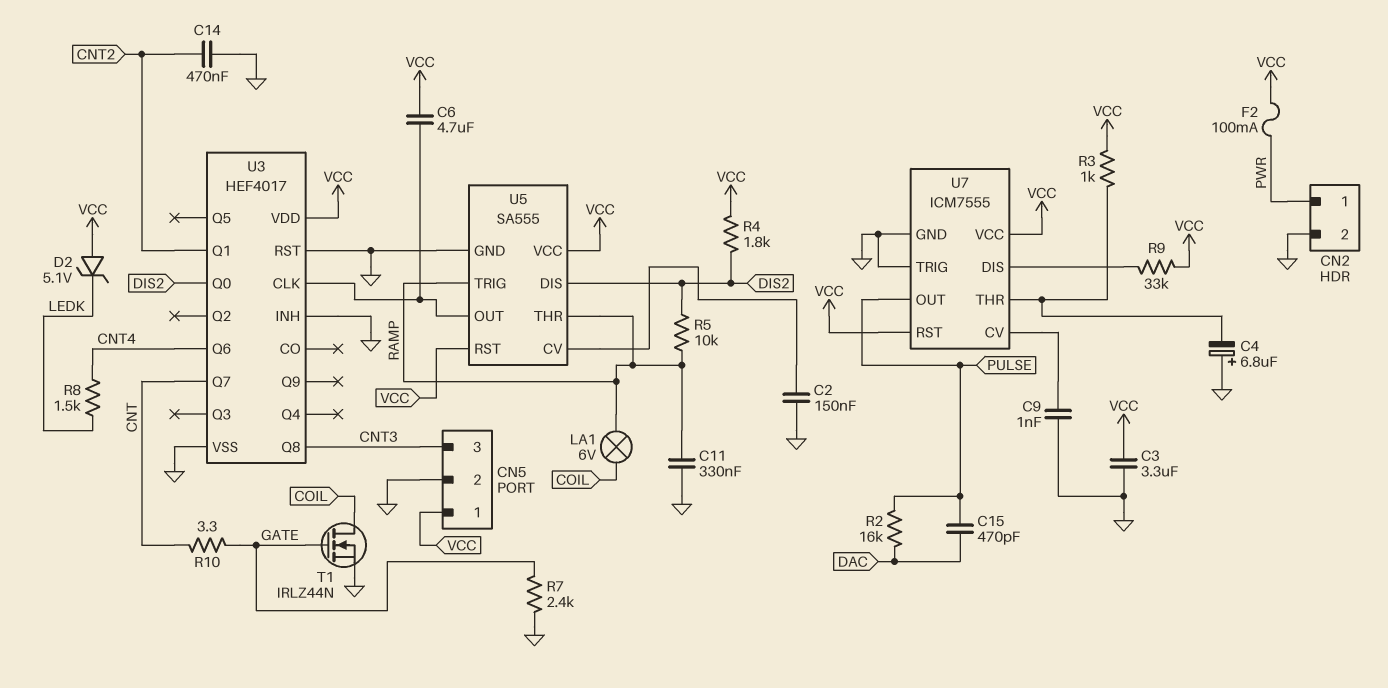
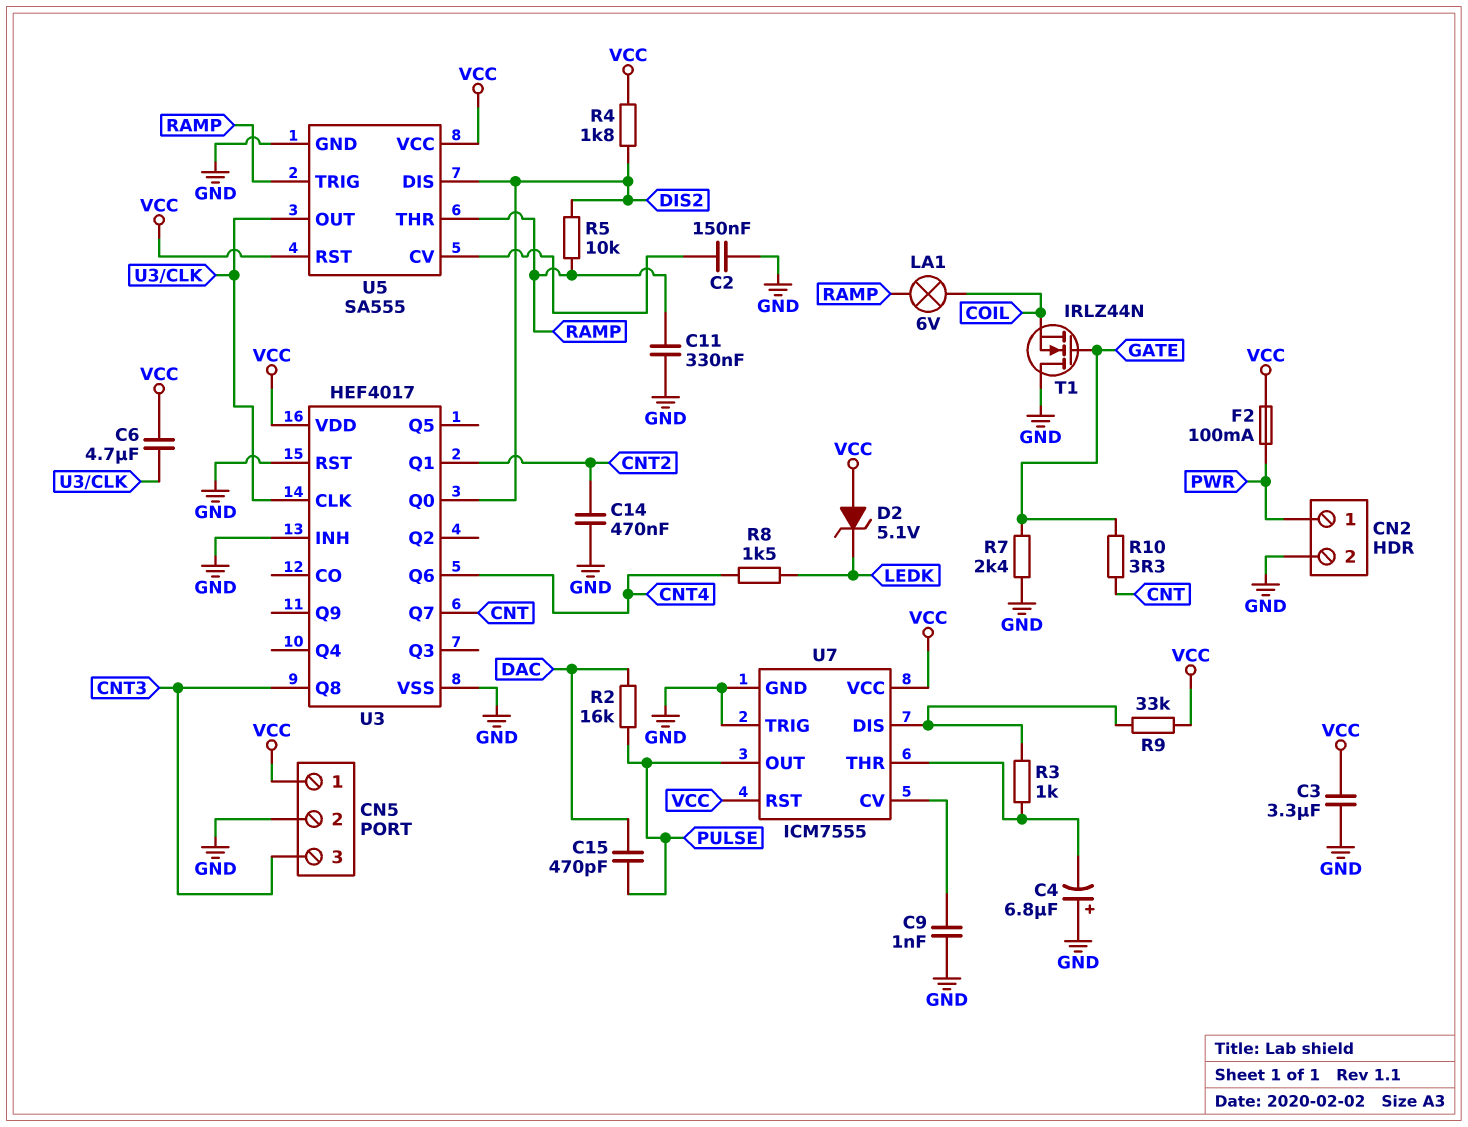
R3: 1k (U7/THR, VCC) -> 1k (U7/DIS, U7/THR)
T1: NMOS IRLZ44N (G GATE, D COIL, S GND) -> NMOS IRLZ44N (G GATE, D GND, S COIL)

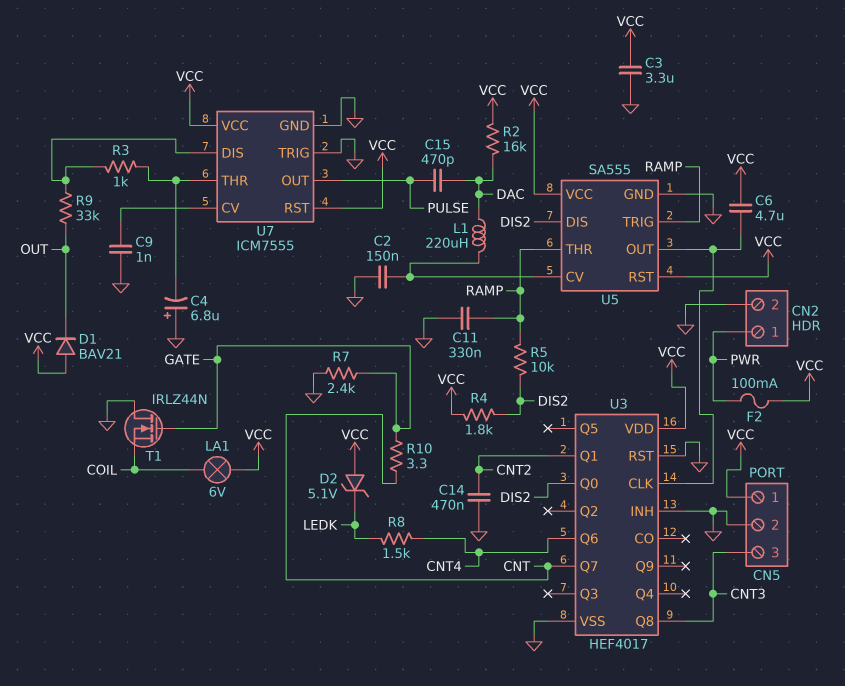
D1: none -> diode BAV21 (A VCC, K OUT)
L1: none -> 220uH (DAC, U5/CV)
LA1: lamp 6V (COIL, RAMP) -> lamp 6V (COIL, VCC)
R2: 16k (DAC, PULSE) -> 16k (DAC, VCC)
R9: 33k (U7/DIS, VCC) -> 33k (OUT, U7/DIS)

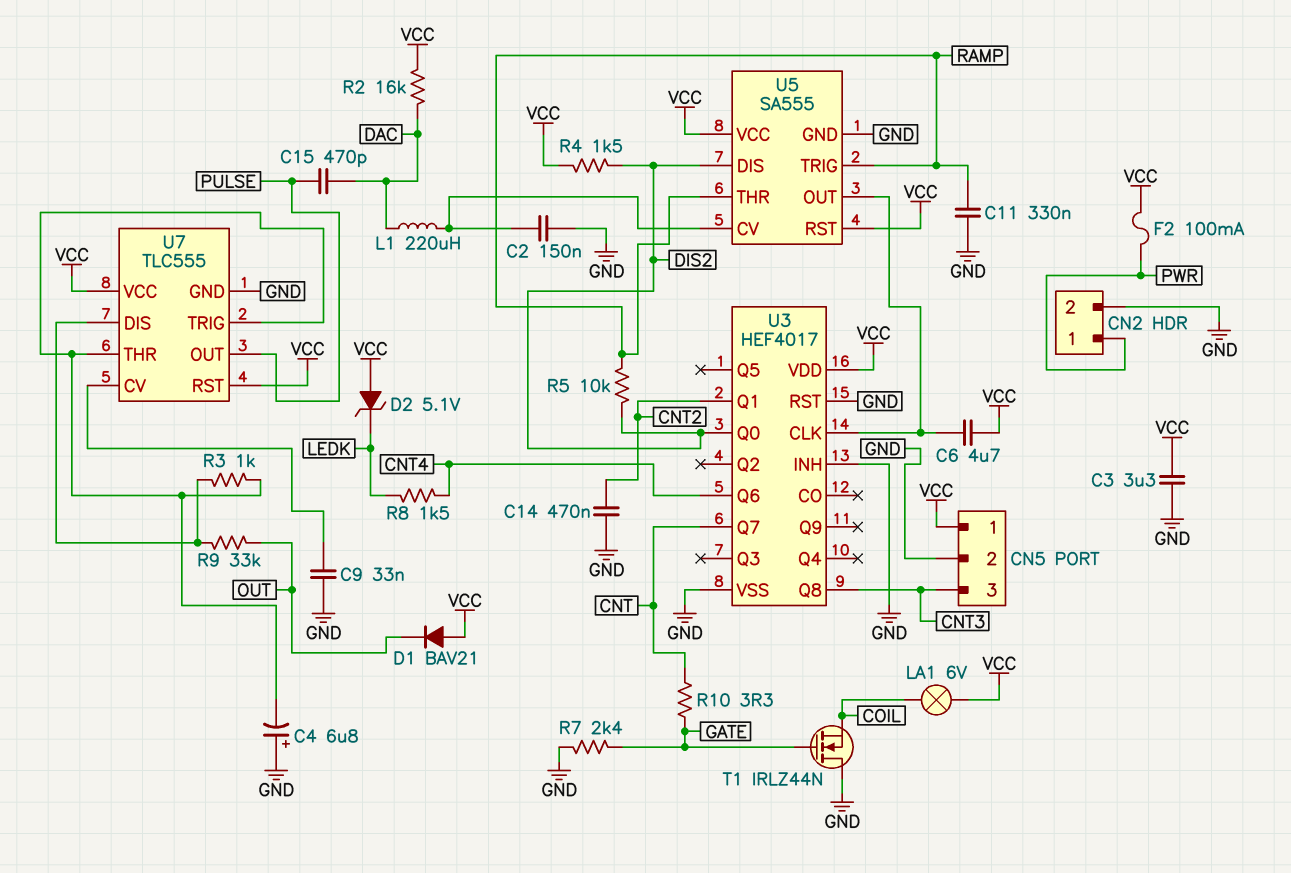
C9: 1nF (GND, U7/CV) -> 33nF (GND, U7/CV)
R4: 1.8k (DIS2, VCC) -> 1.5k (DIS2, VCC)
U7: ICM7555 -> TLC555
U7 pin TRIG: GND -> U7/THR

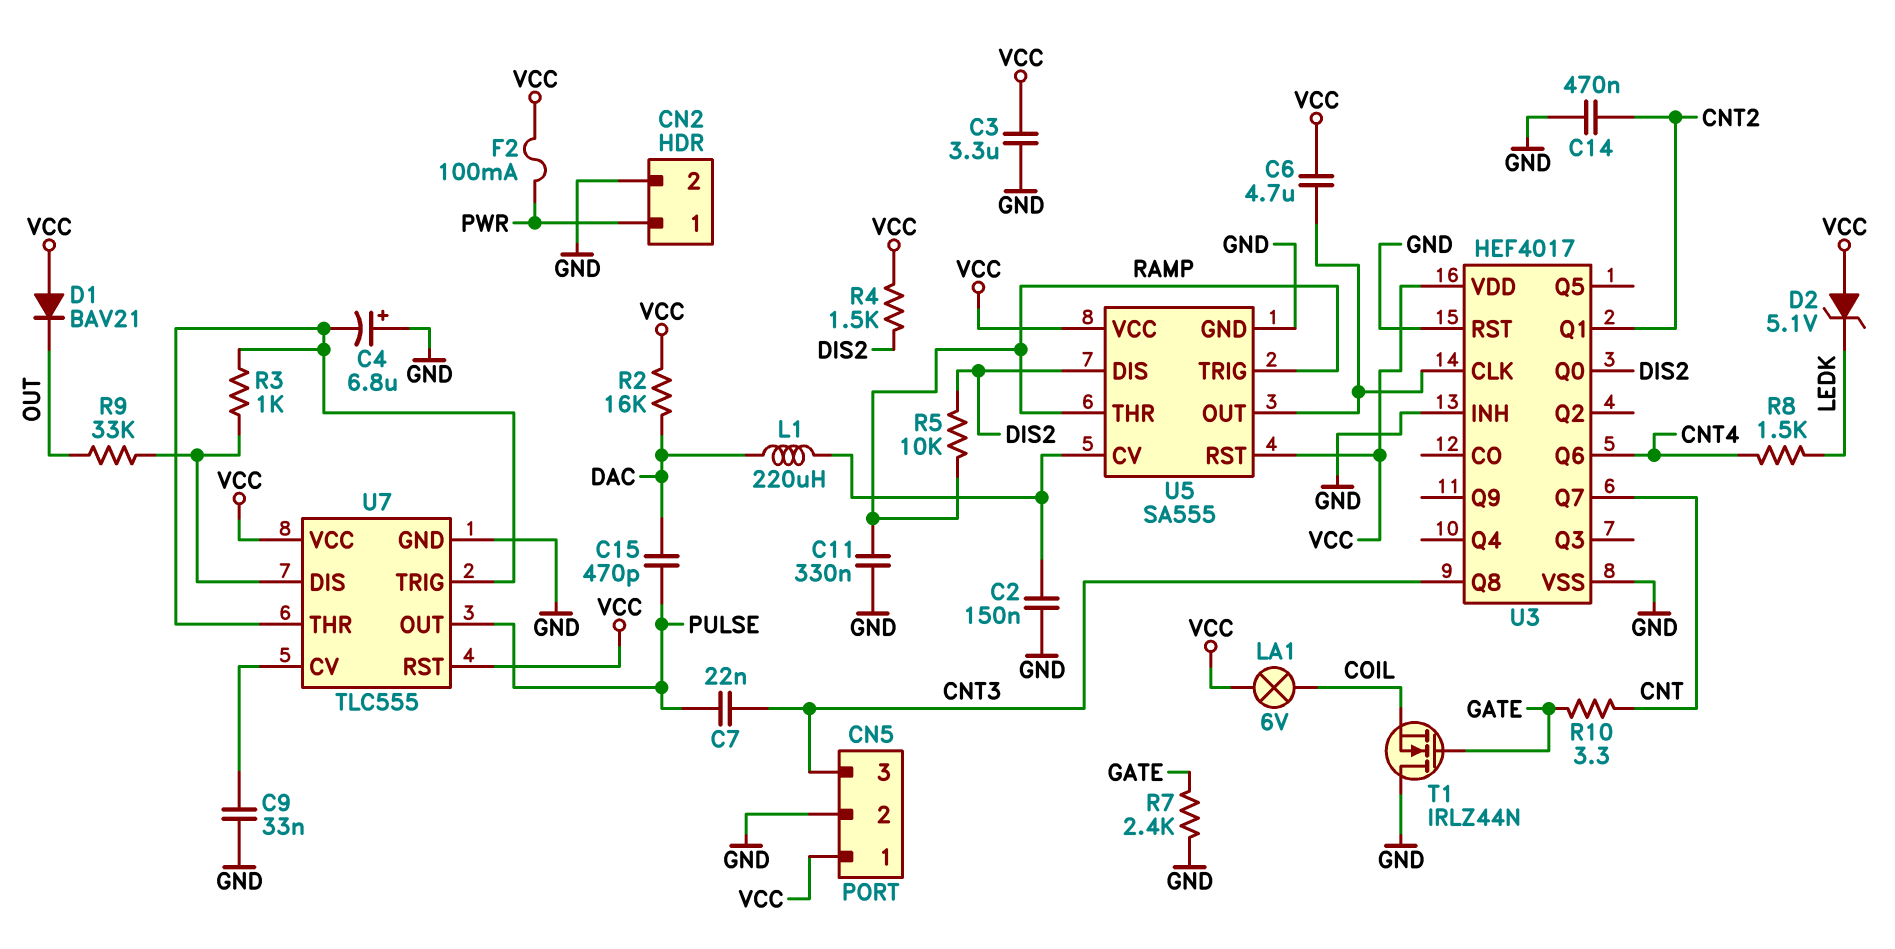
C7: none -> 22nF (CNT3, PULSE)

